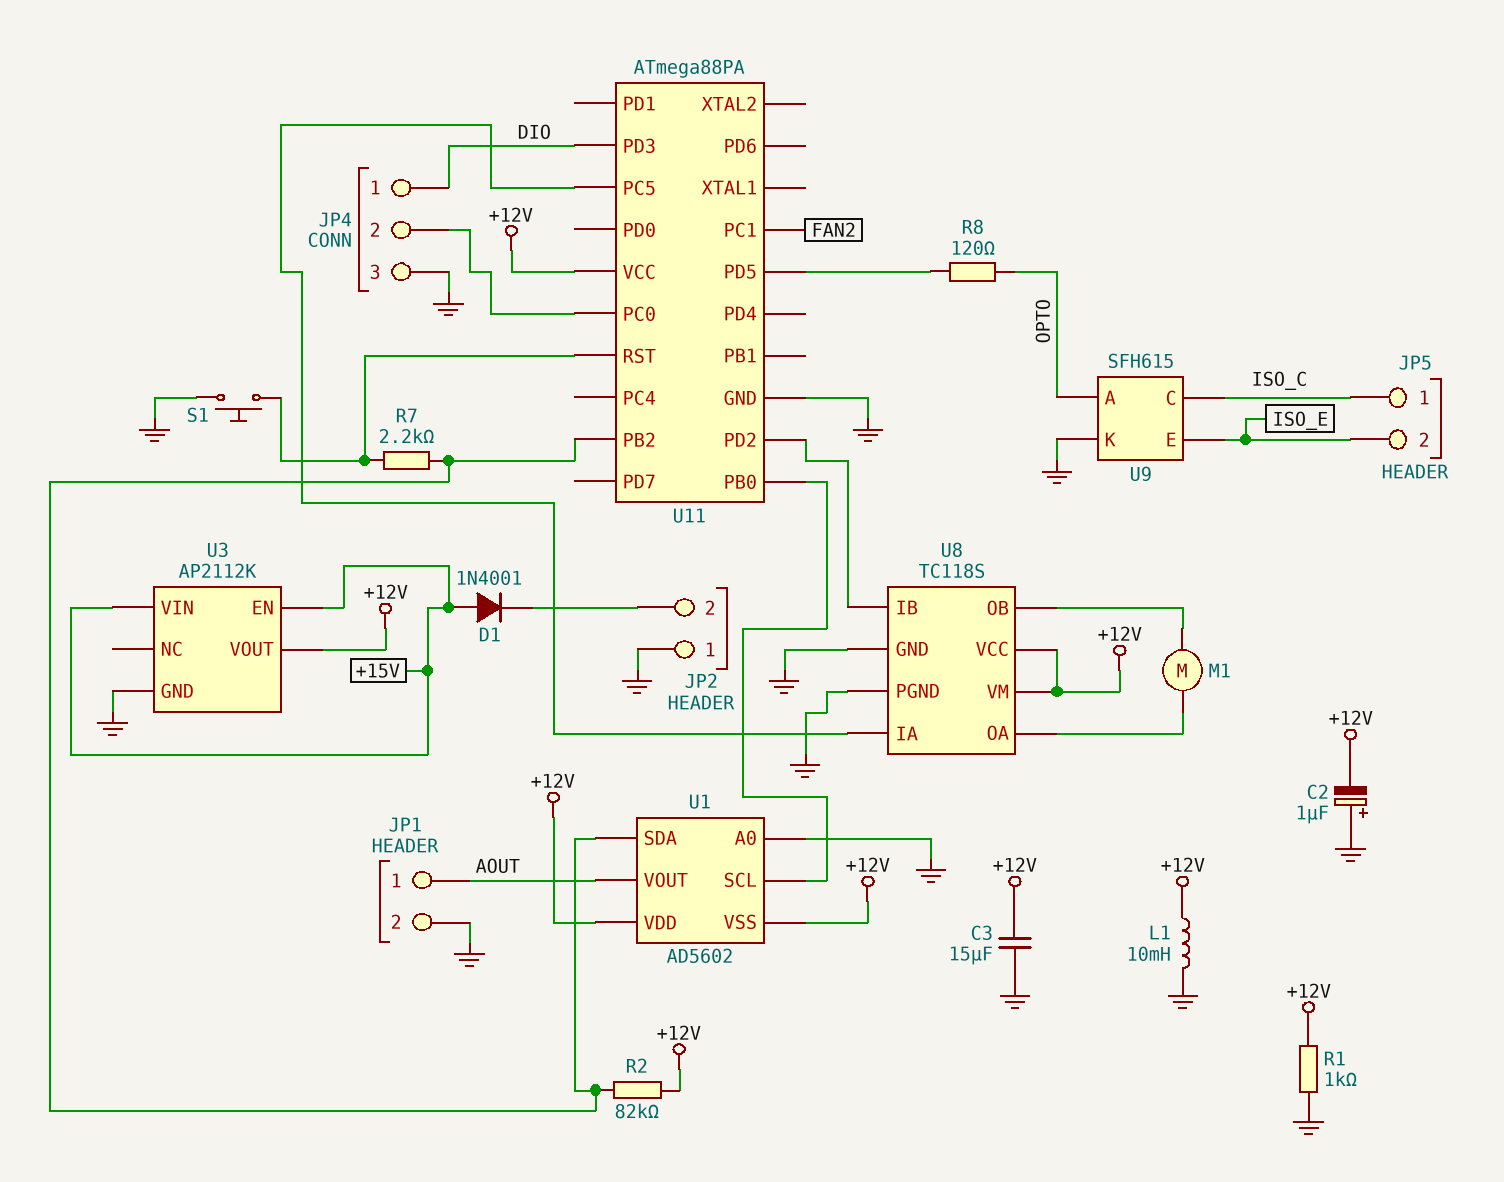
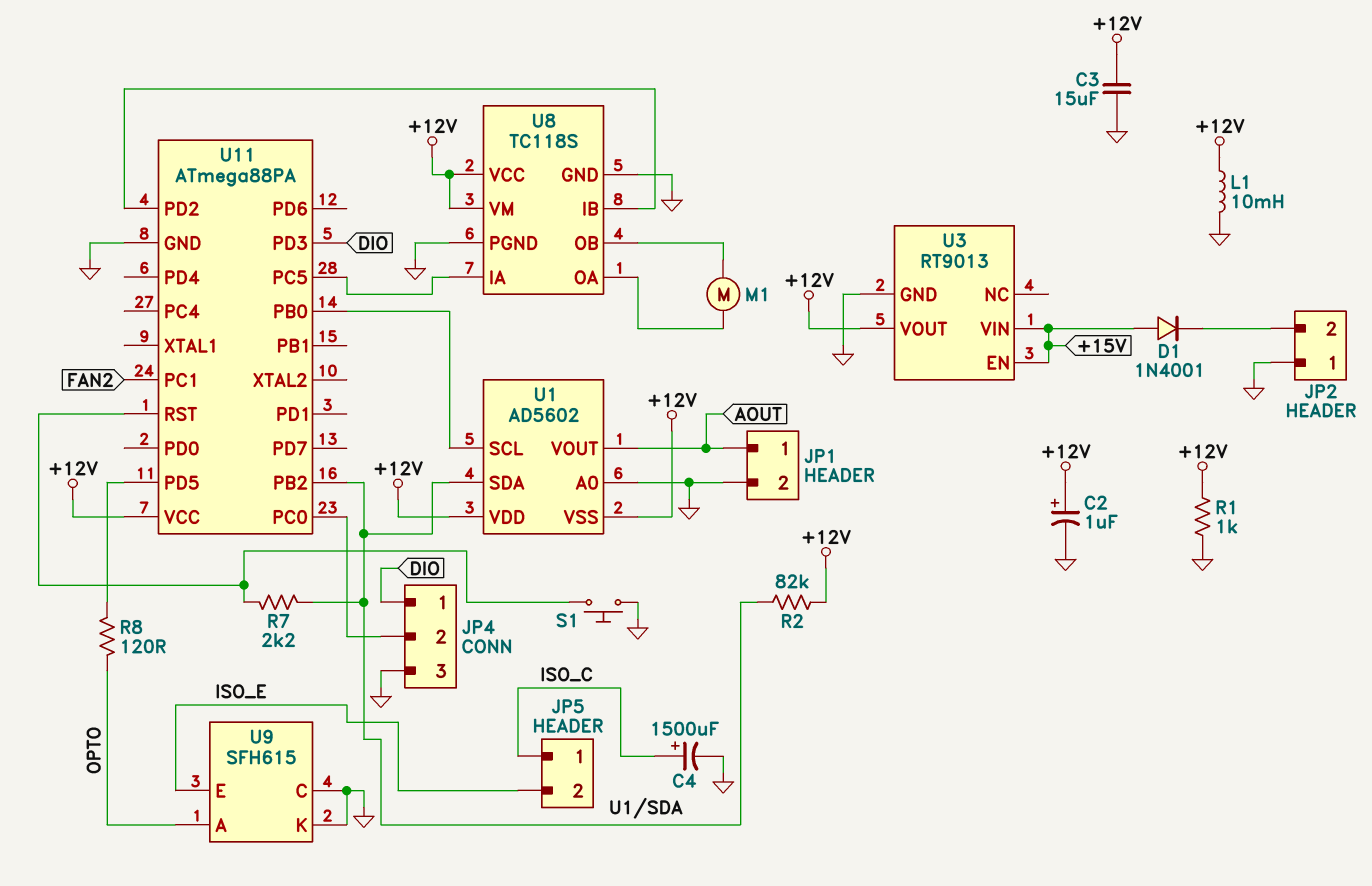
C2: 1uF (plus GND, minus +12V) -> 1uF (plus +12V, minus GND)
C4: none -> 1500uF (plus ISO_C, minus GND)
U3: AP2112K -> RT9013
U9 pin C: ISO_C -> GND

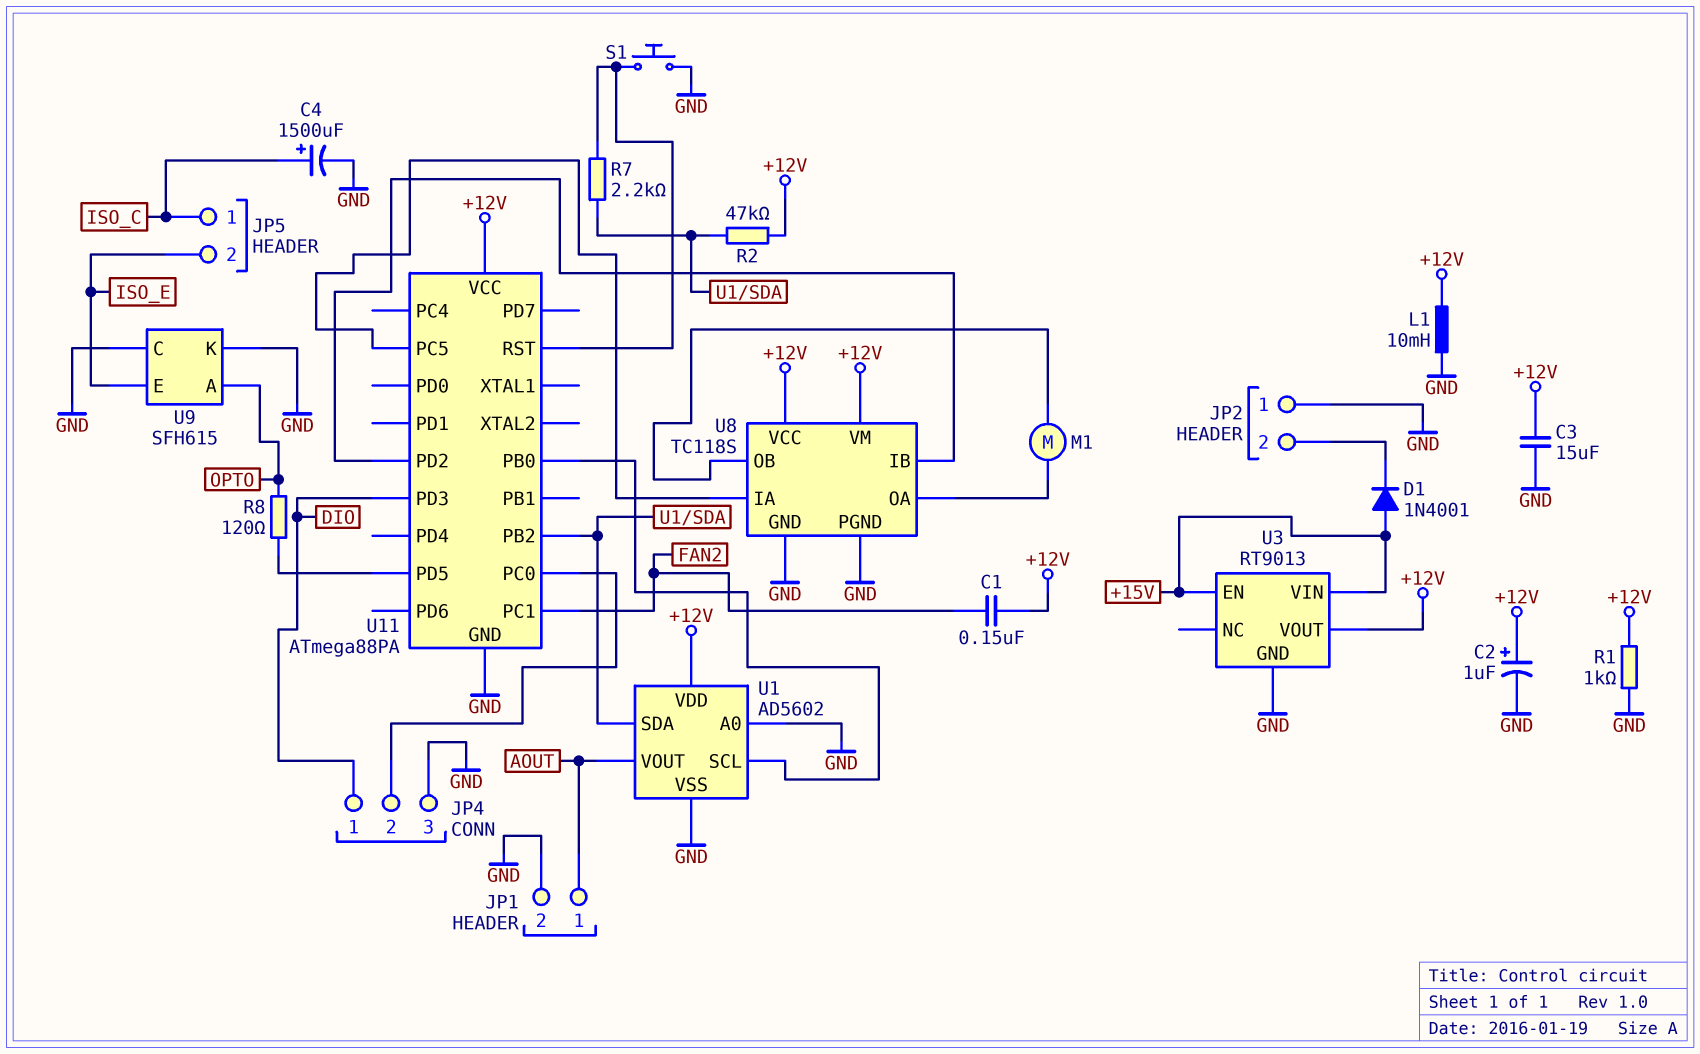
C1: none -> 150nF (+12V, FAN2)
R2: 82k (+12V, U1/SDA) -> 47k (+12V, U1/SDA)
U1 pin VSS: +12V -> GND

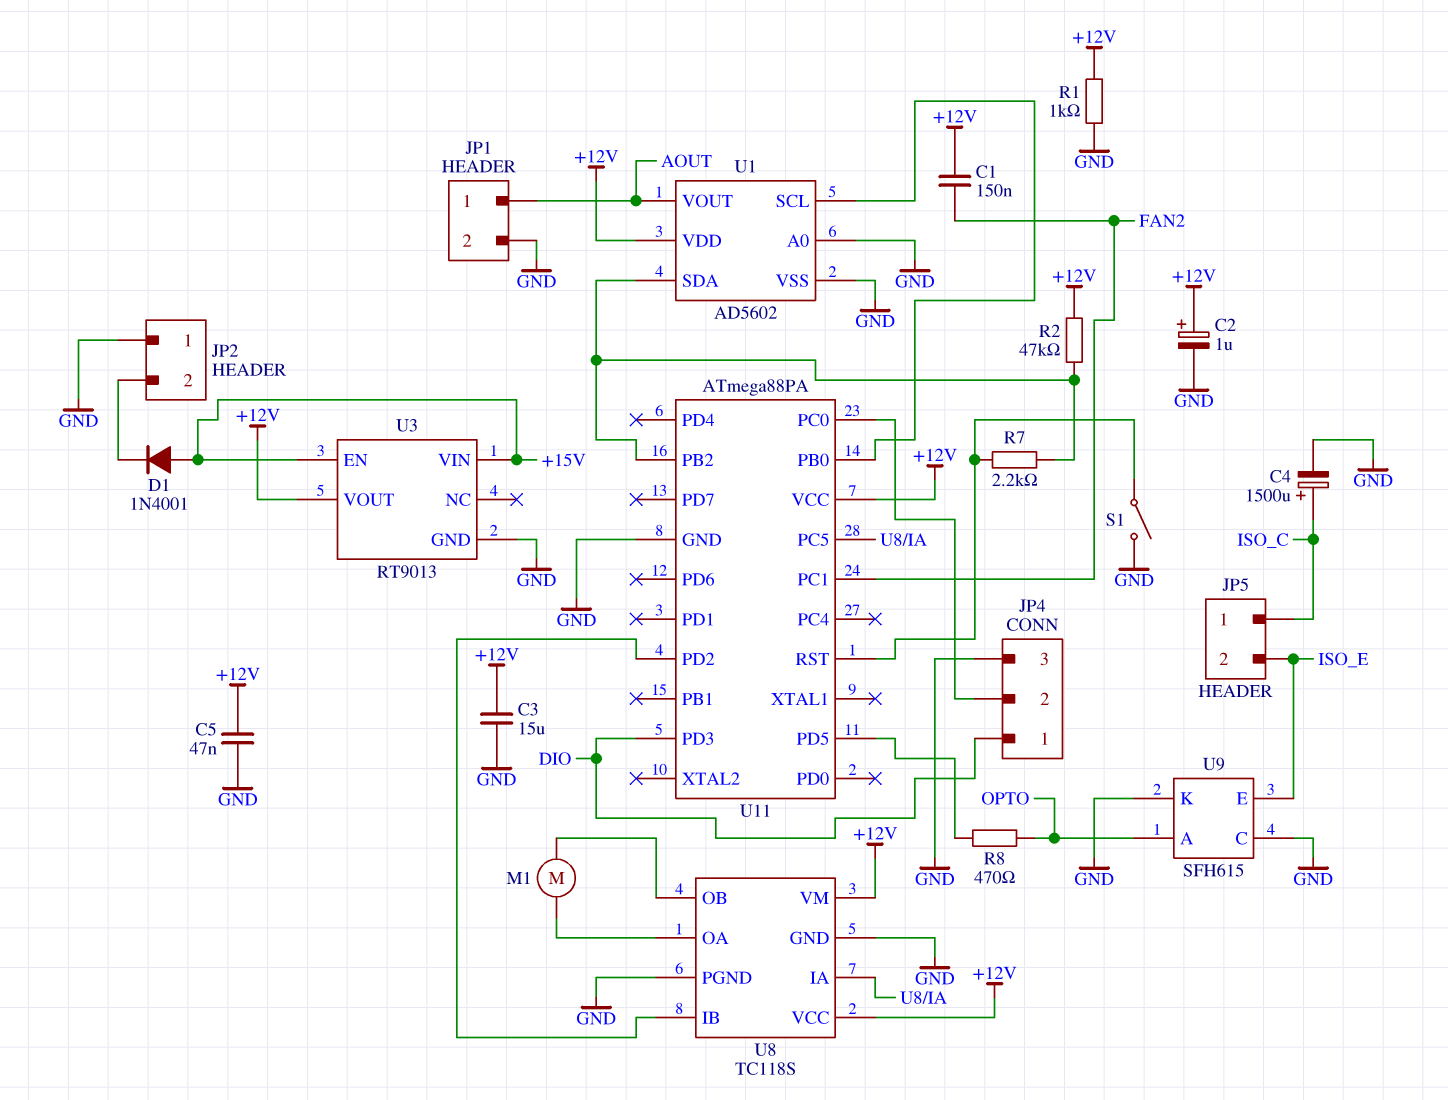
C5: none -> 47nF (+12V, GND)
L1: 10mH (+12V, GND) -> none
R8: 120 (OPTO, U11/PD5) -> 470 (OPTO, U11/PD5)
S1: button (GND, U11/RST) -> switch (GND, U11/RST)

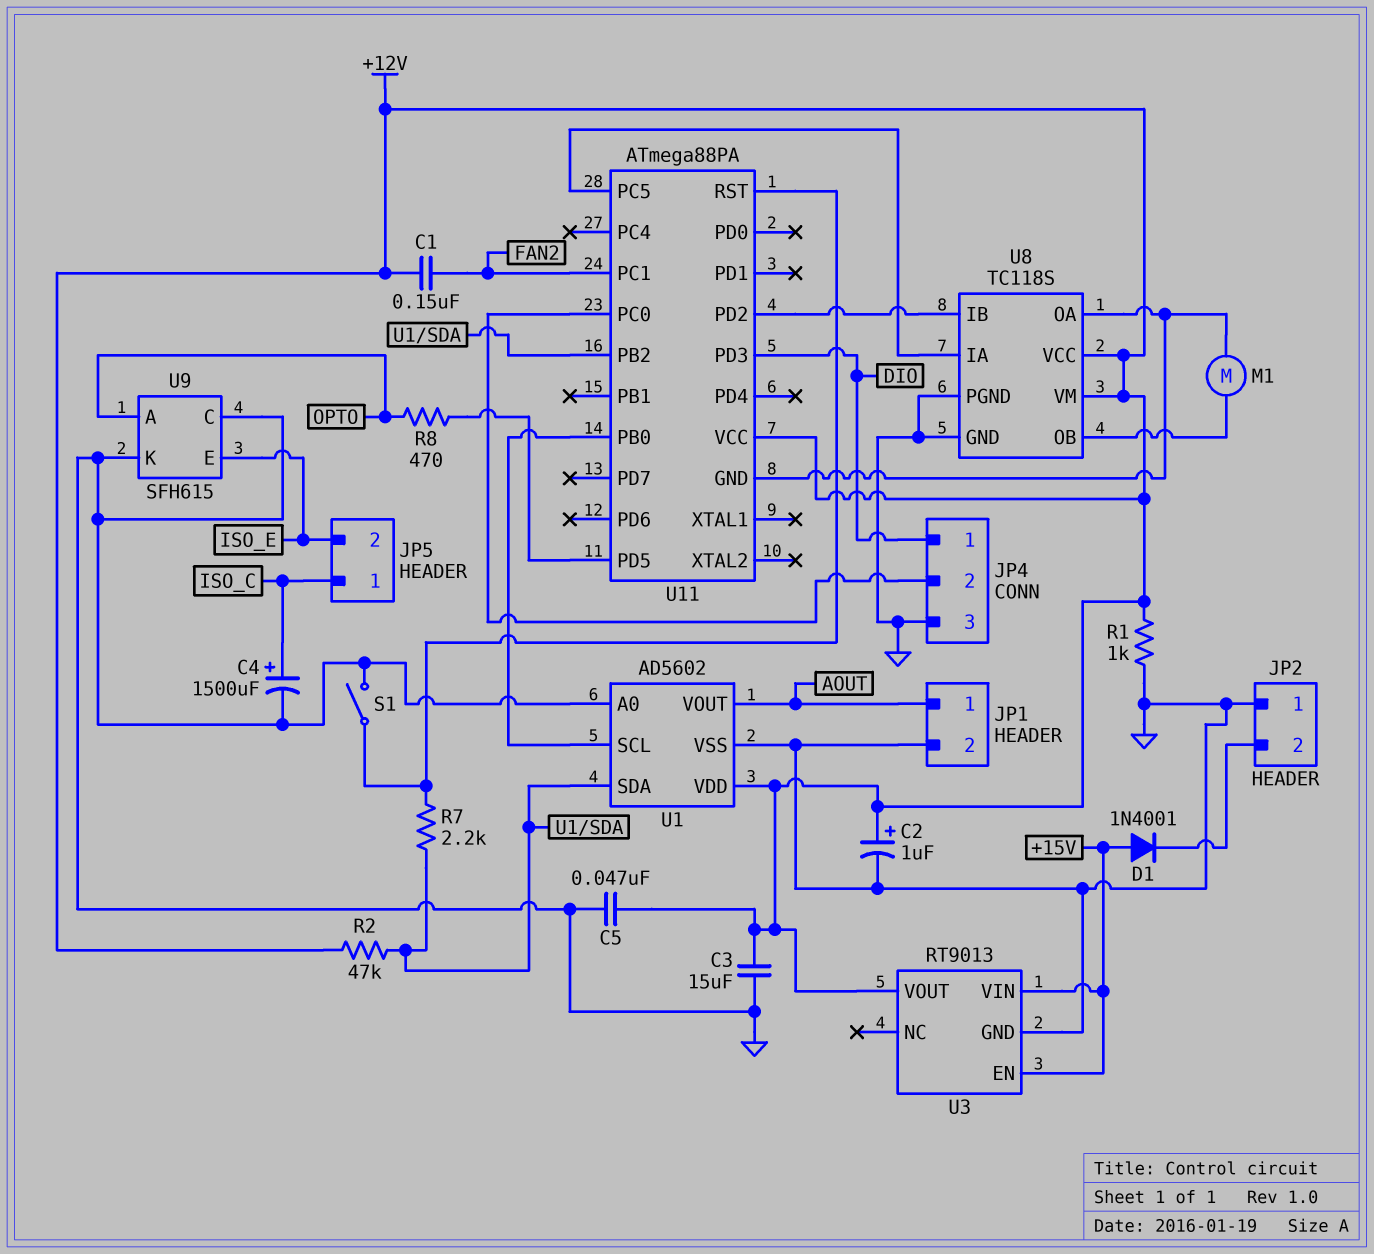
U11 pin GND: GND -> U8/OA

